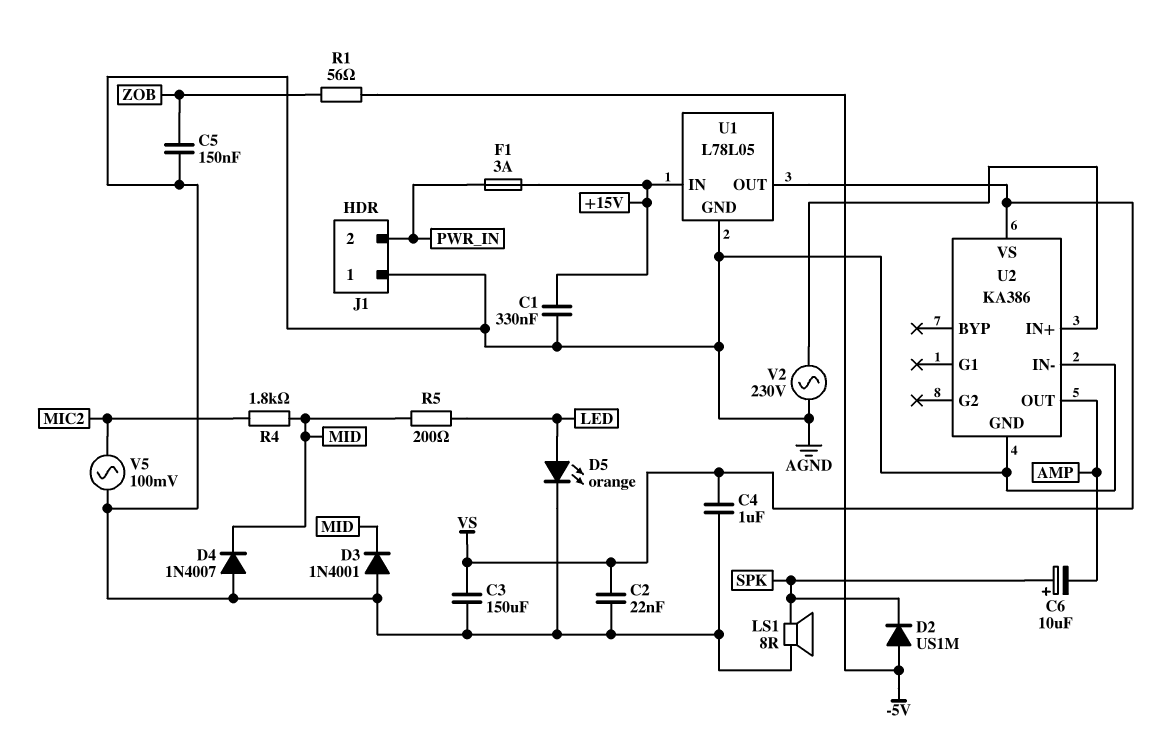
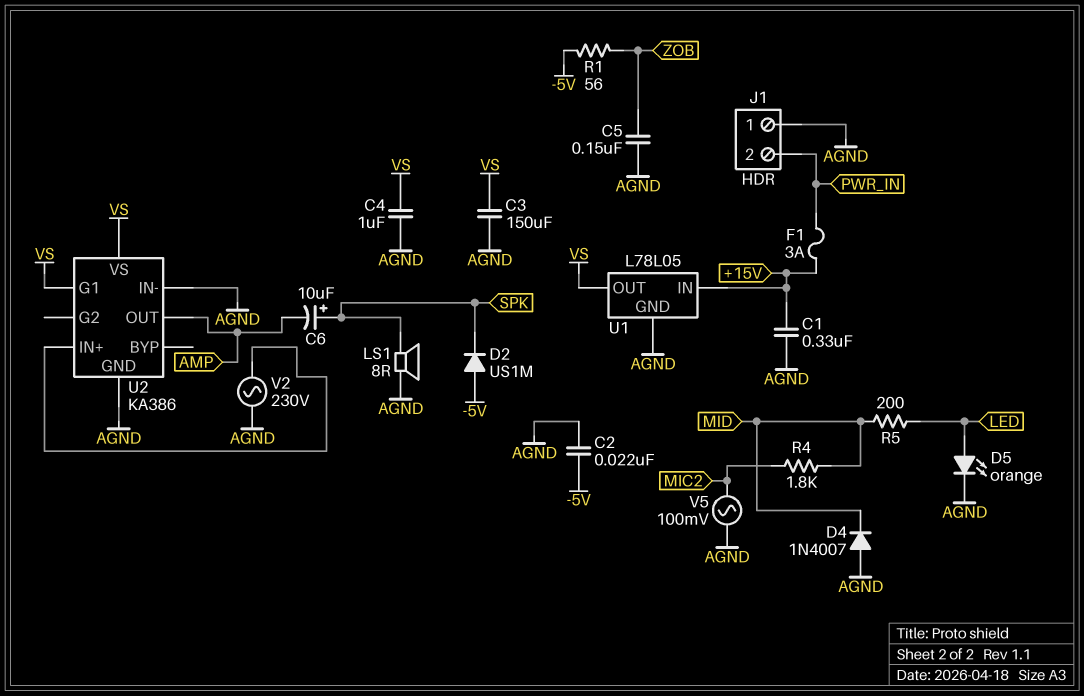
C2: 22nF (AGND, VS) -> 22nF (-5V, AGND)
D3: diode 1N4001 (A AGND, K MID) -> none
U2 pin G1: none -> VS

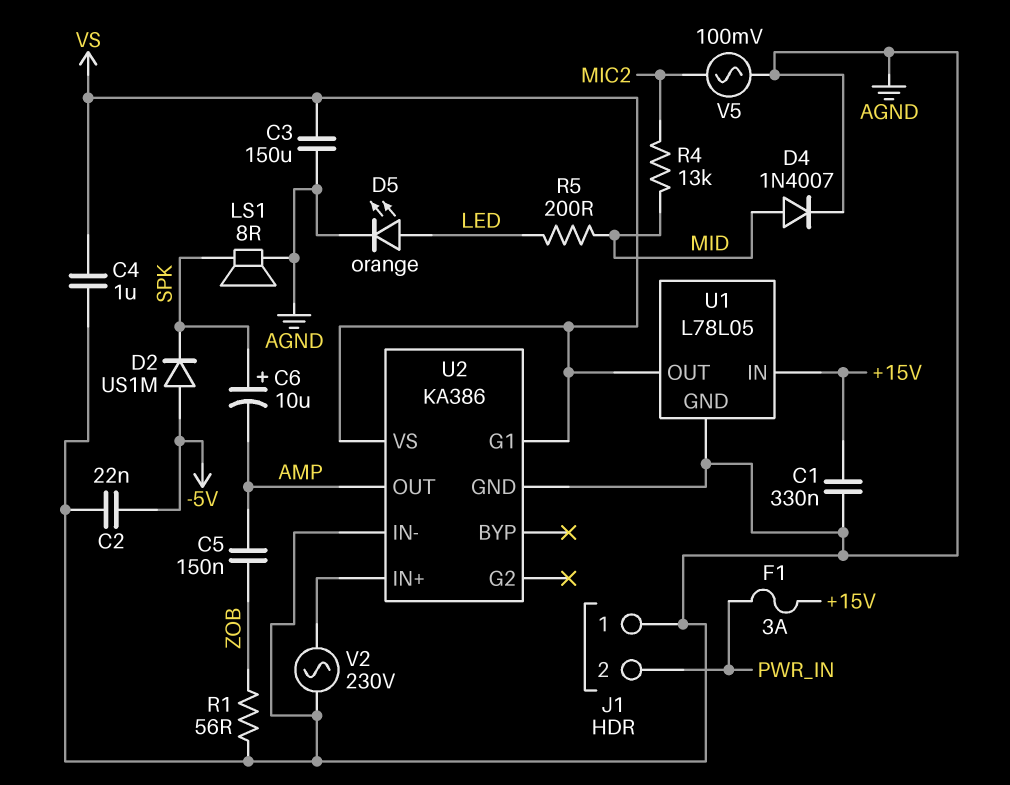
C5: 150nF (AGND, ZOB) -> 150nF (AMP, ZOB)
D4: diode 1N4007 (A AGND, K MID) -> diode 1N4007 (A MID, K AGND)
R1: 56 (-5V, ZOB) -> 56 (AGND, ZOB)
R4: 1.8k (MIC2, MID) -> 13k (MIC2, MID)

